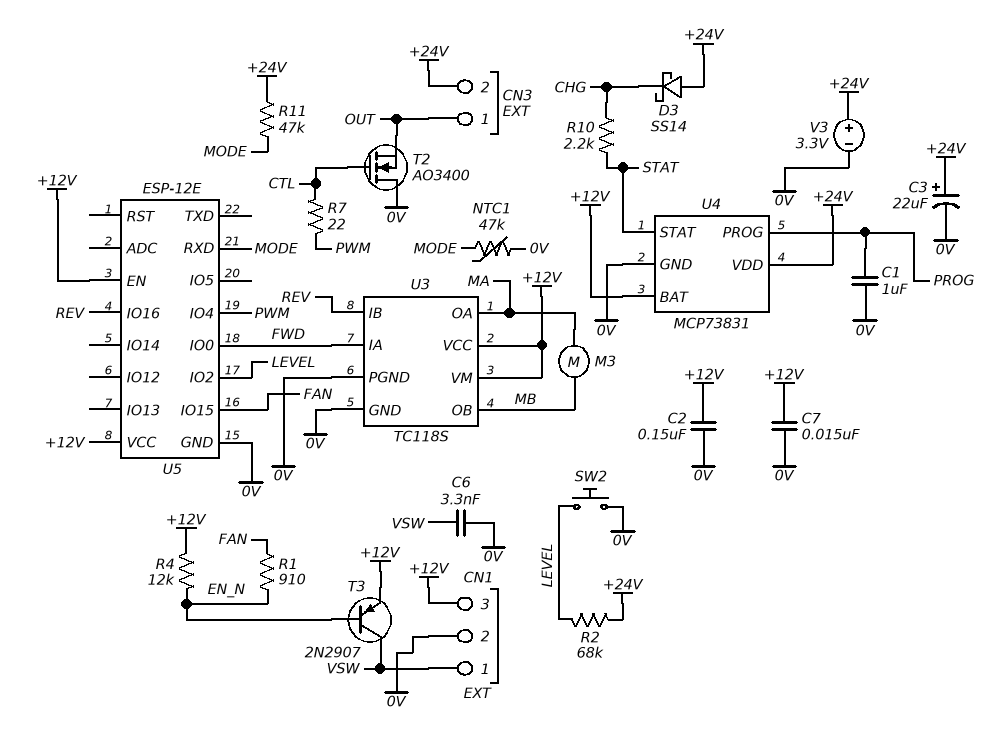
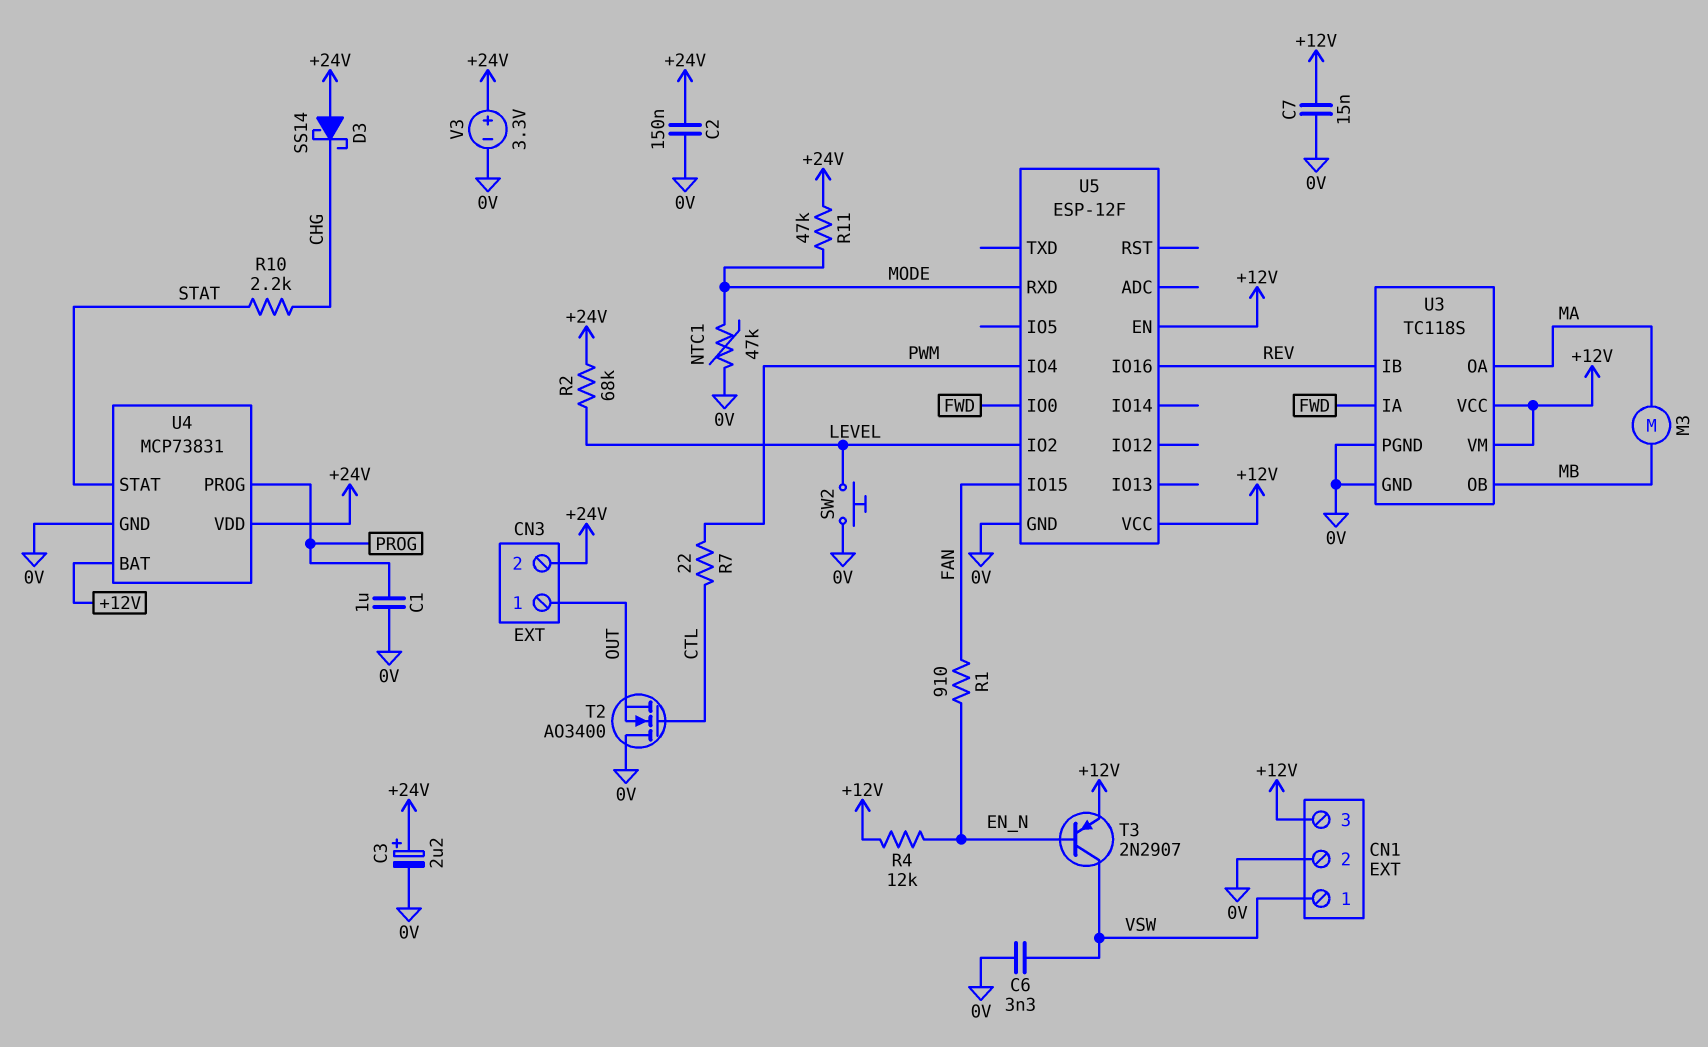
C2: 150nF (+12V, 0V) -> 150nF (+24V, 0V)
C3: 22uF (plus +24V, minus 0V) -> 2.2uF (plus +24V, minus 0V)
U5: ESP-12E -> ESP-12F

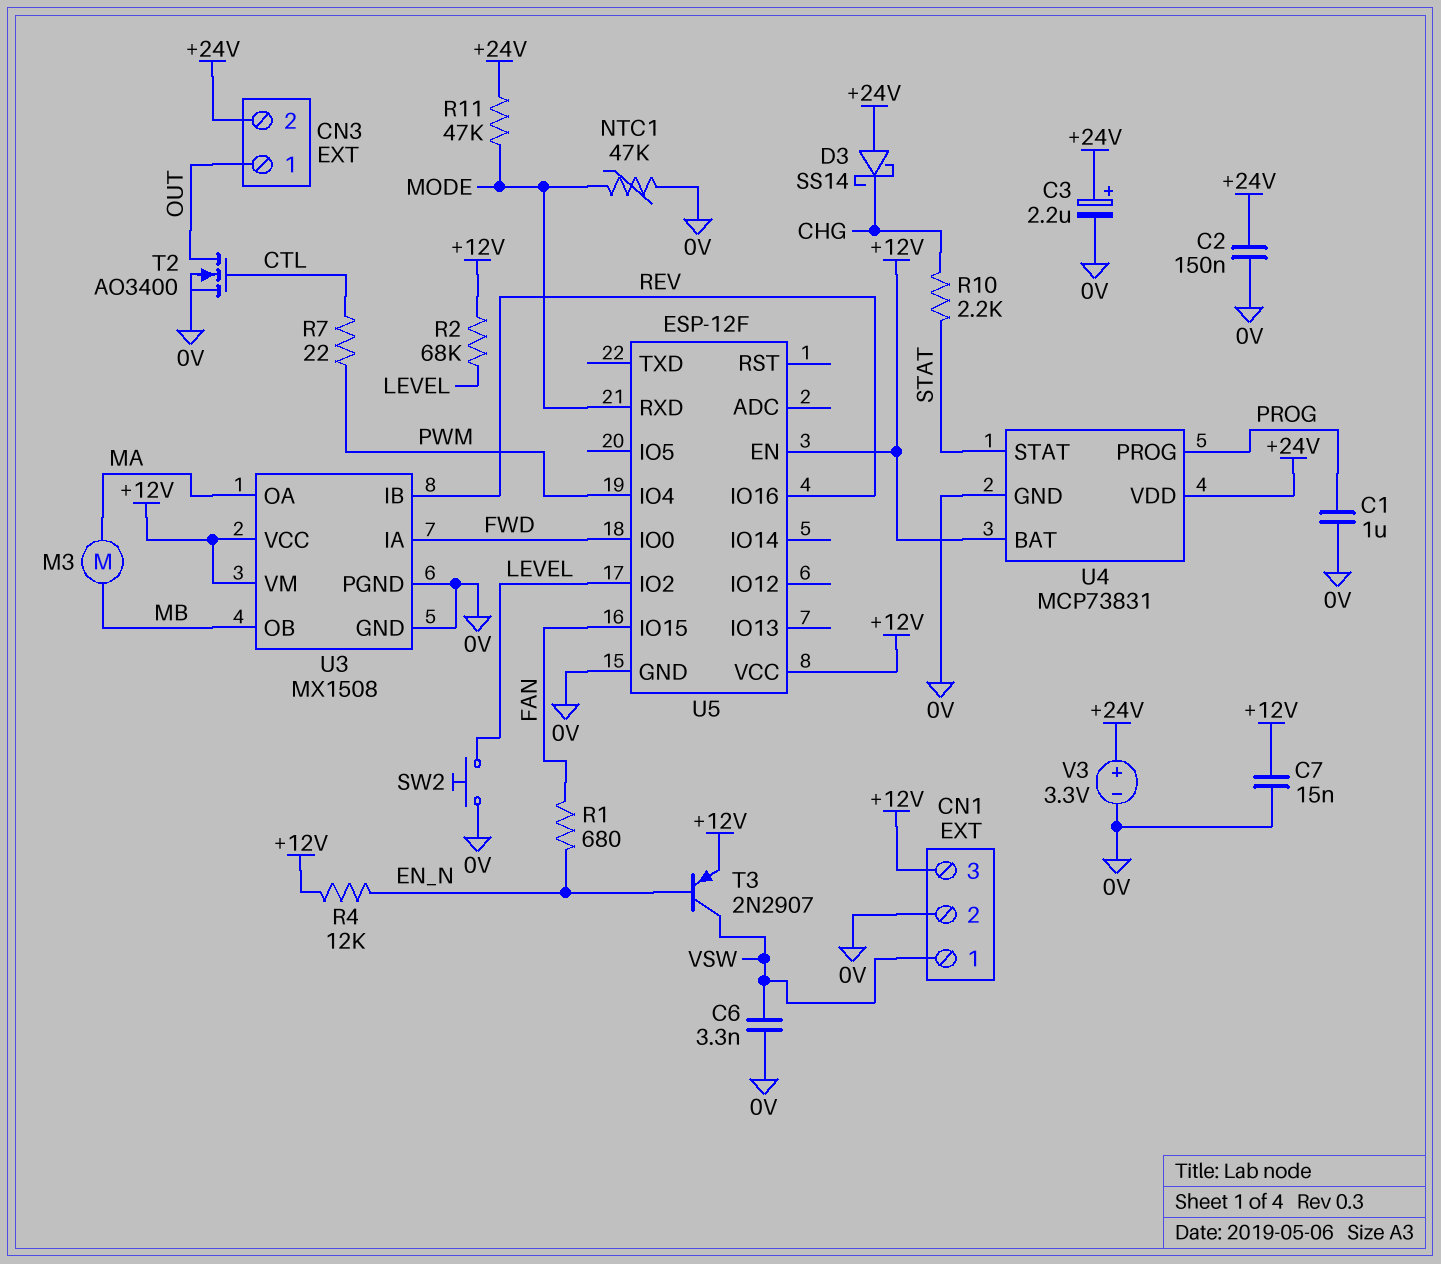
R1: 910 (EN_N, FAN) -> 680 (EN_N, FAN)
R2: 68k (+24V, LEVEL) -> 68k (+12V, LEVEL)
T2: NMOS AO3400 (G CTL, D 0V, S OUT) -> NMOS AO3400 (G CTL, D OUT, S 0V)
U3: TC118S -> MX1508

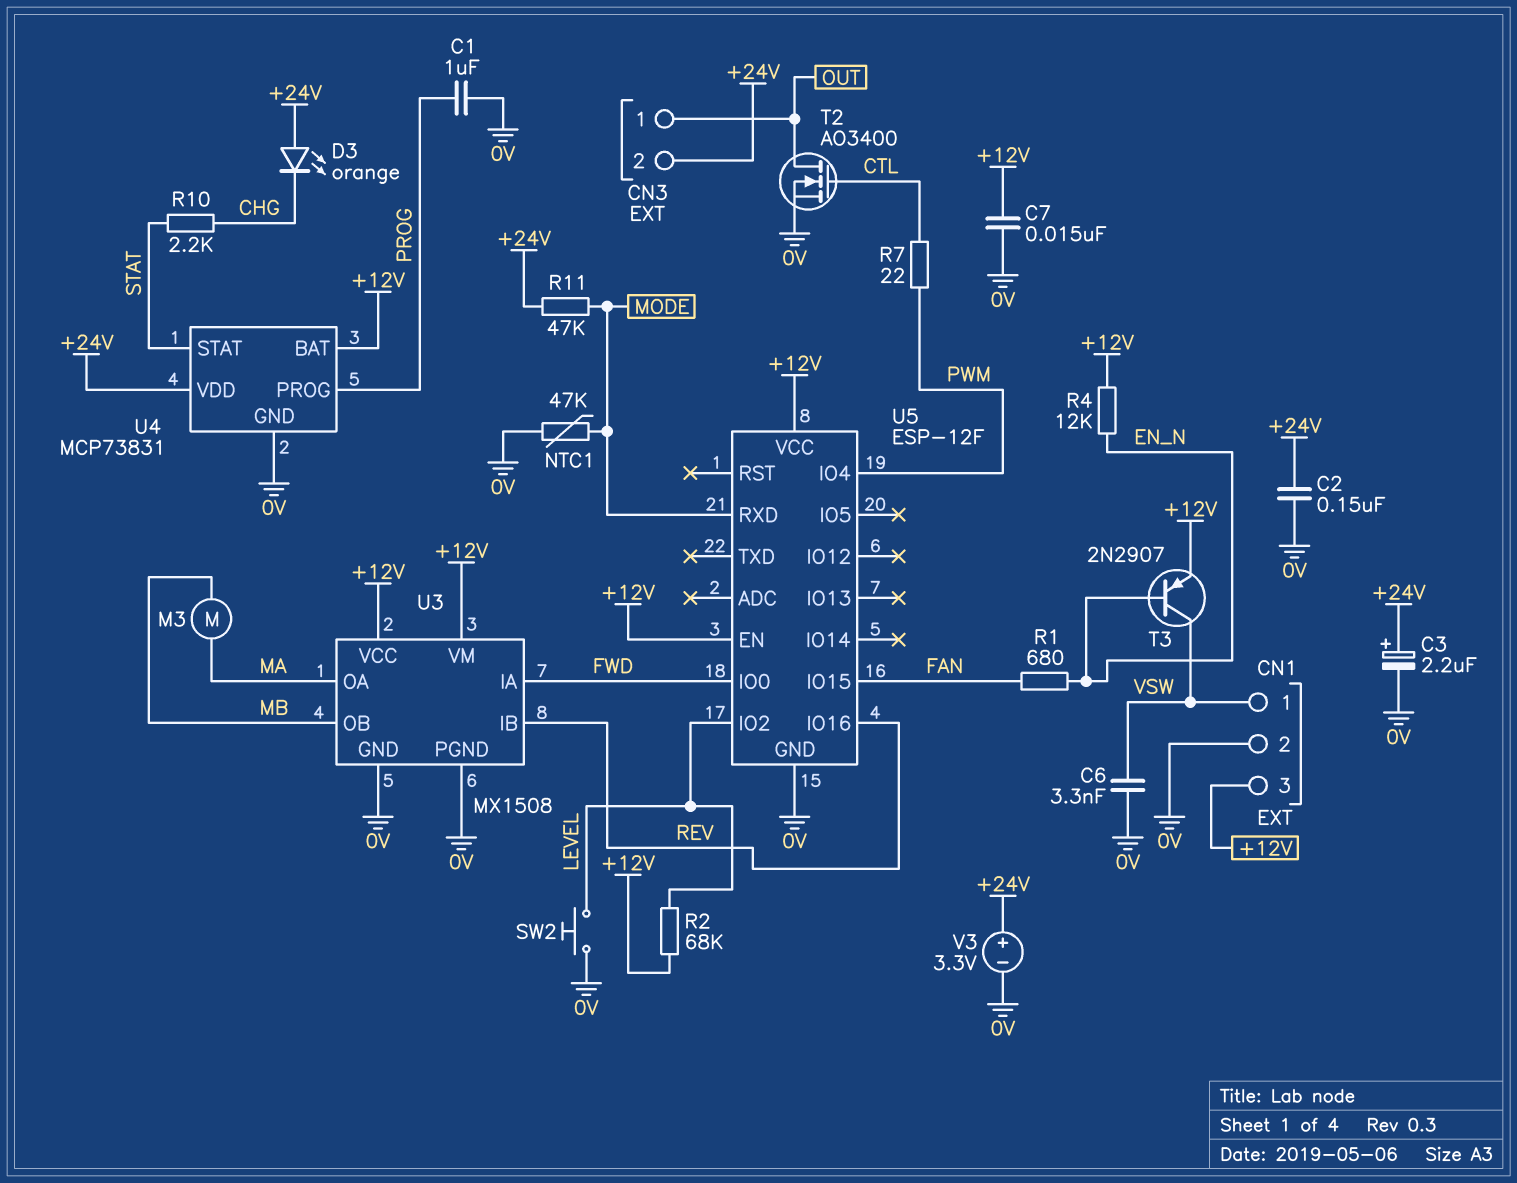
D3: schottky SS14 (A +24V, K CHG) -> LED orange (A +24V, K CHG)

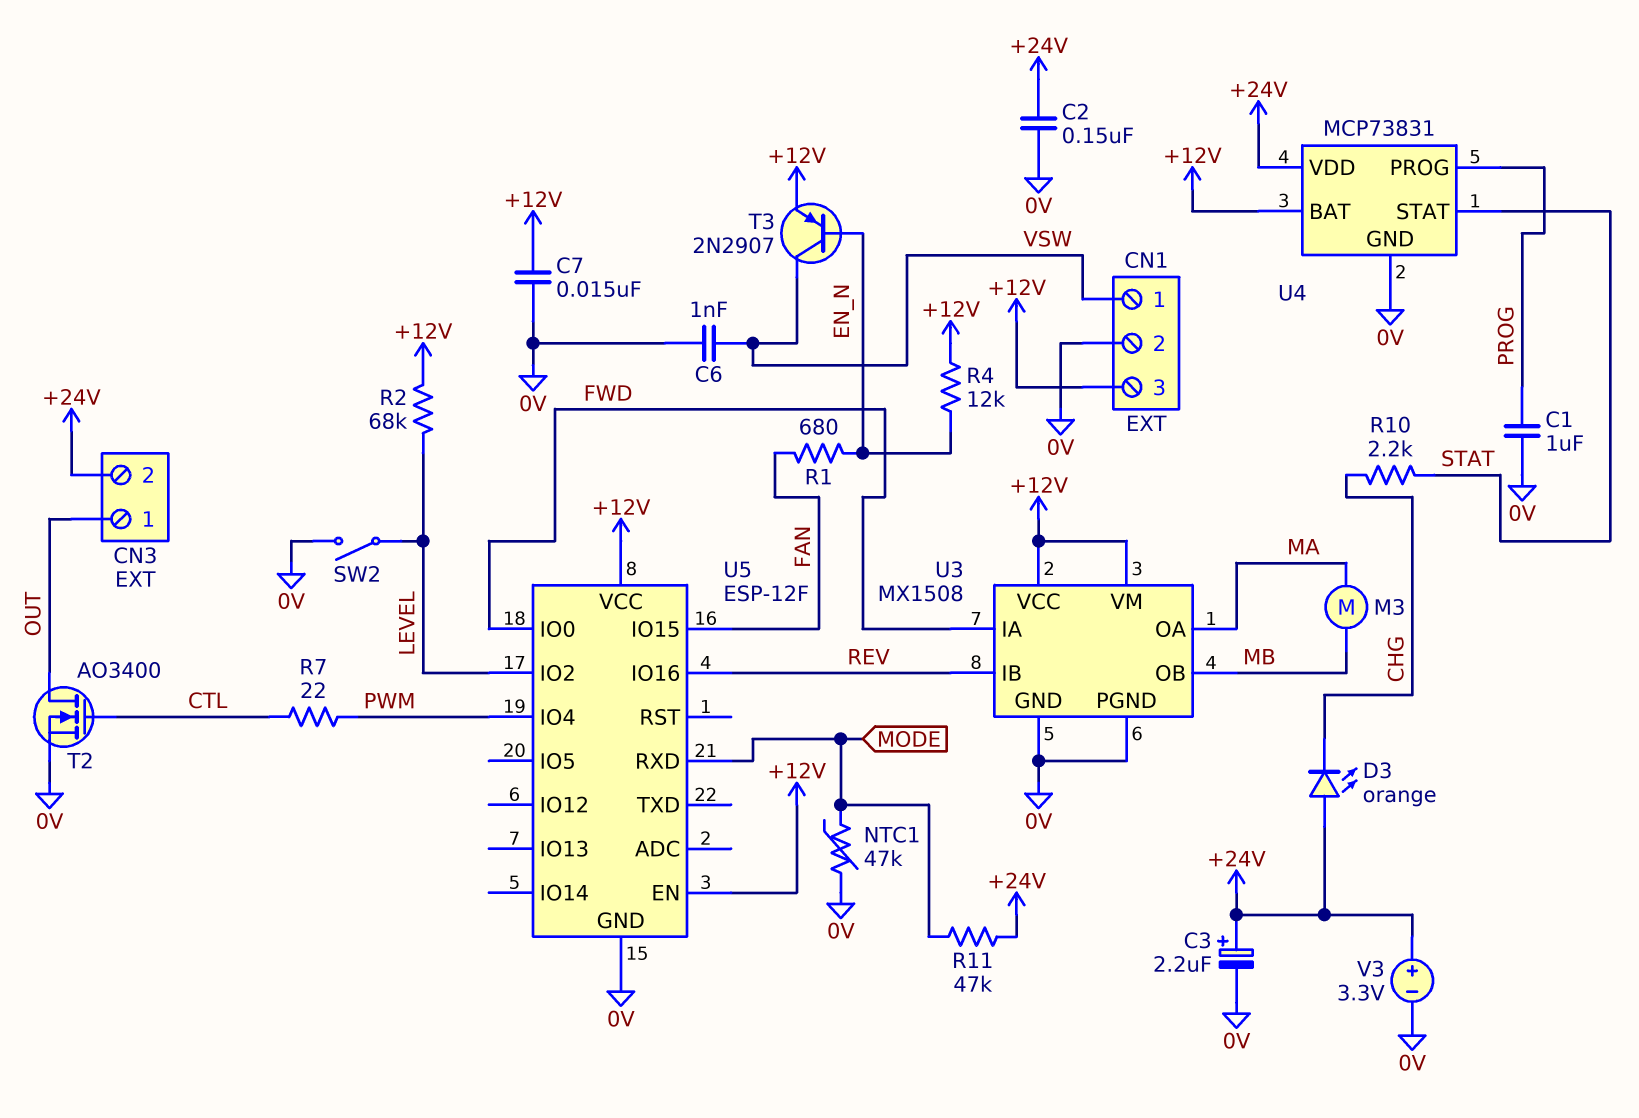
C6: 3.3nF (0V, VSW) -> 1nF (0V, VSW)
SW2: button (0V, LEVEL) -> switch (0V, LEVEL)

